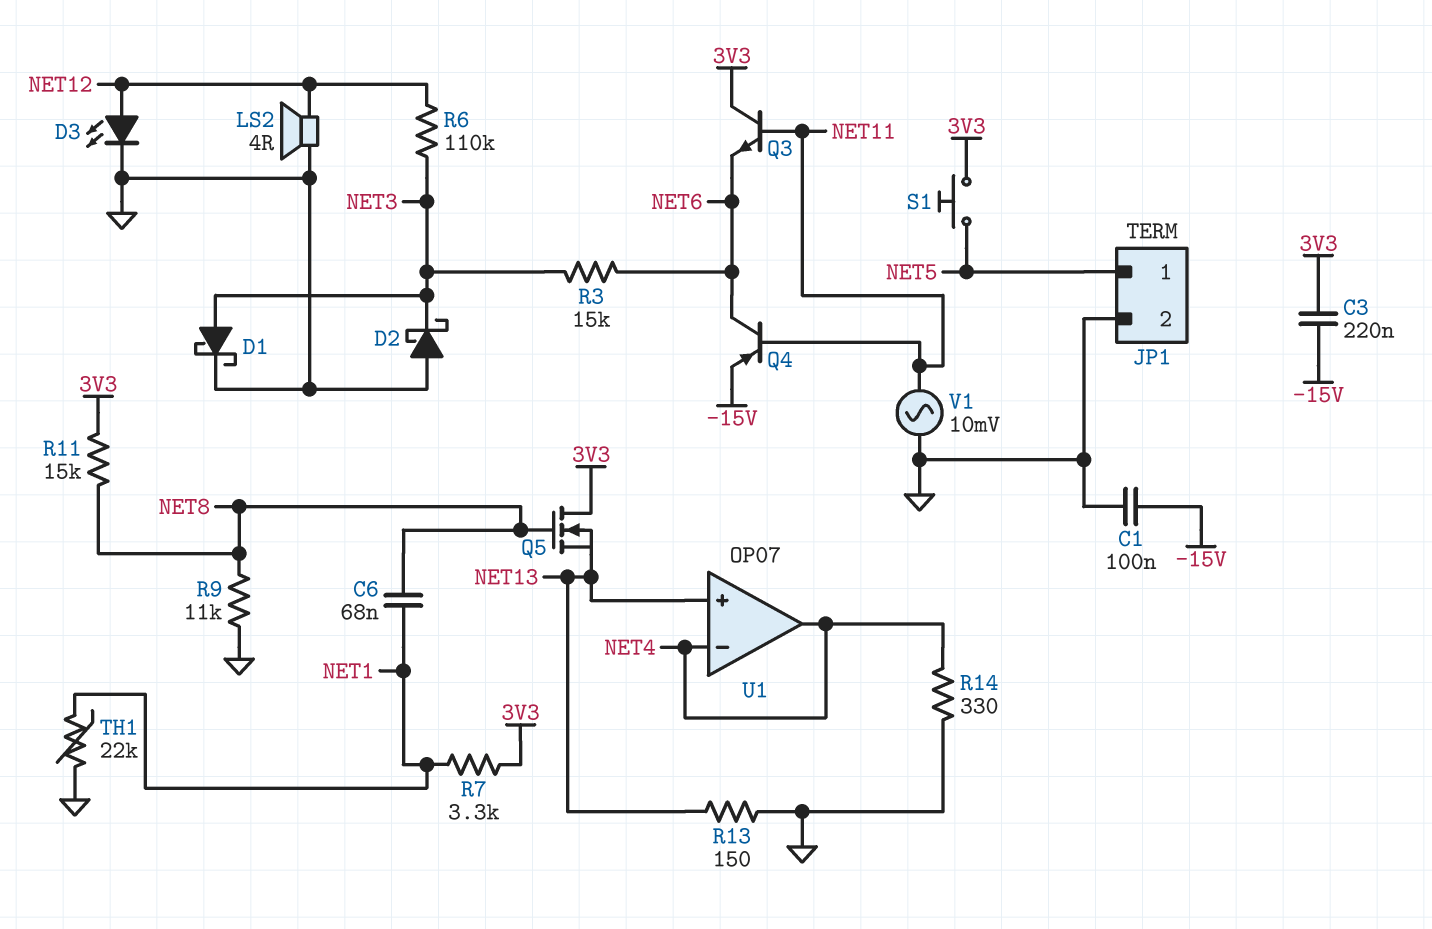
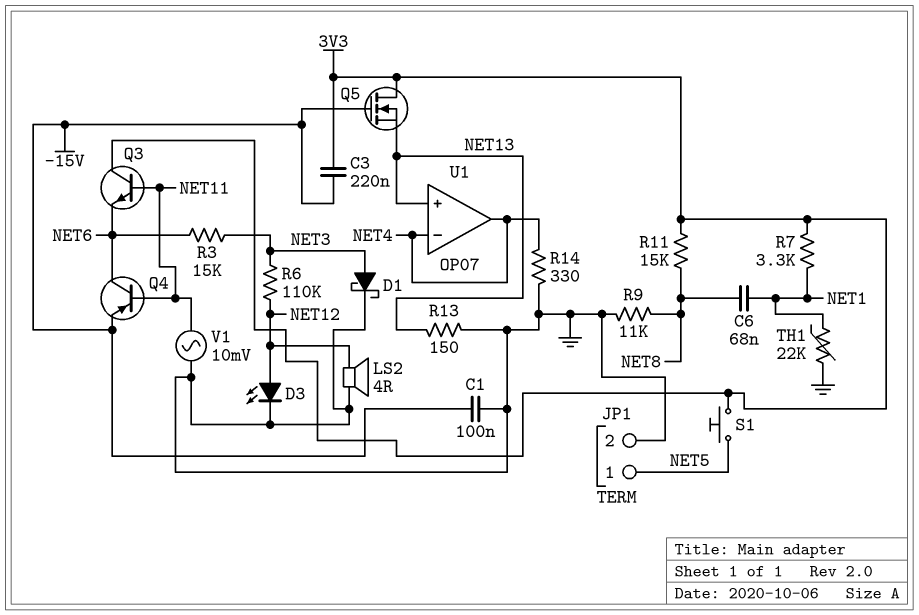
D2: schottky (A GND, K NET3) -> none
Q5: NMOS (G NET8, D 3V3, S NET13) -> NMOS (G -15V, D 3V3, S NET13)

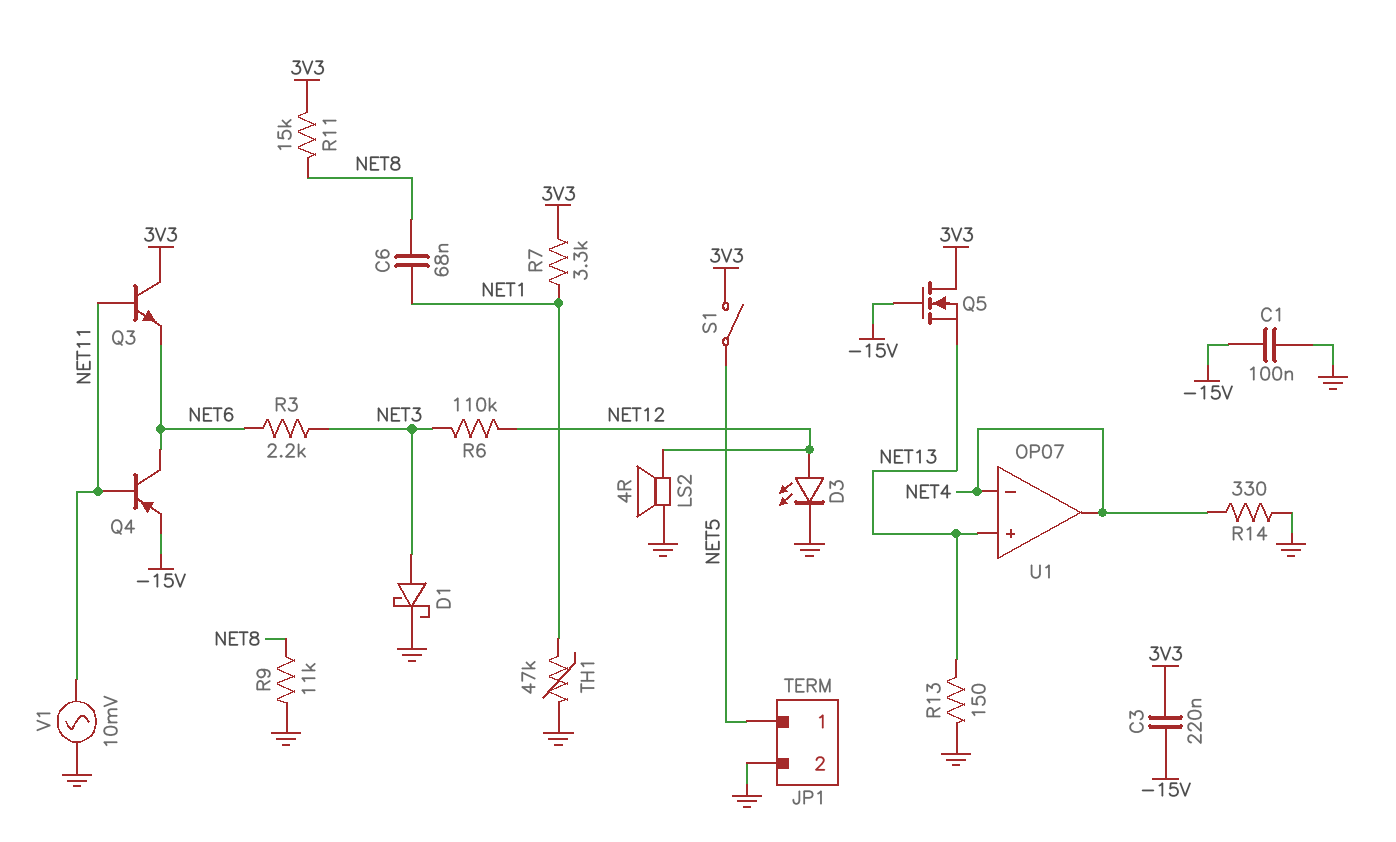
R3: 15k (NET3, NET6) -> 2.2k (NET3, NET6)
S1: button (3V3, NET5) -> switch (3V3, NET5)
TH1: 22k (GND, NET1) -> 47k (GND, NET1)

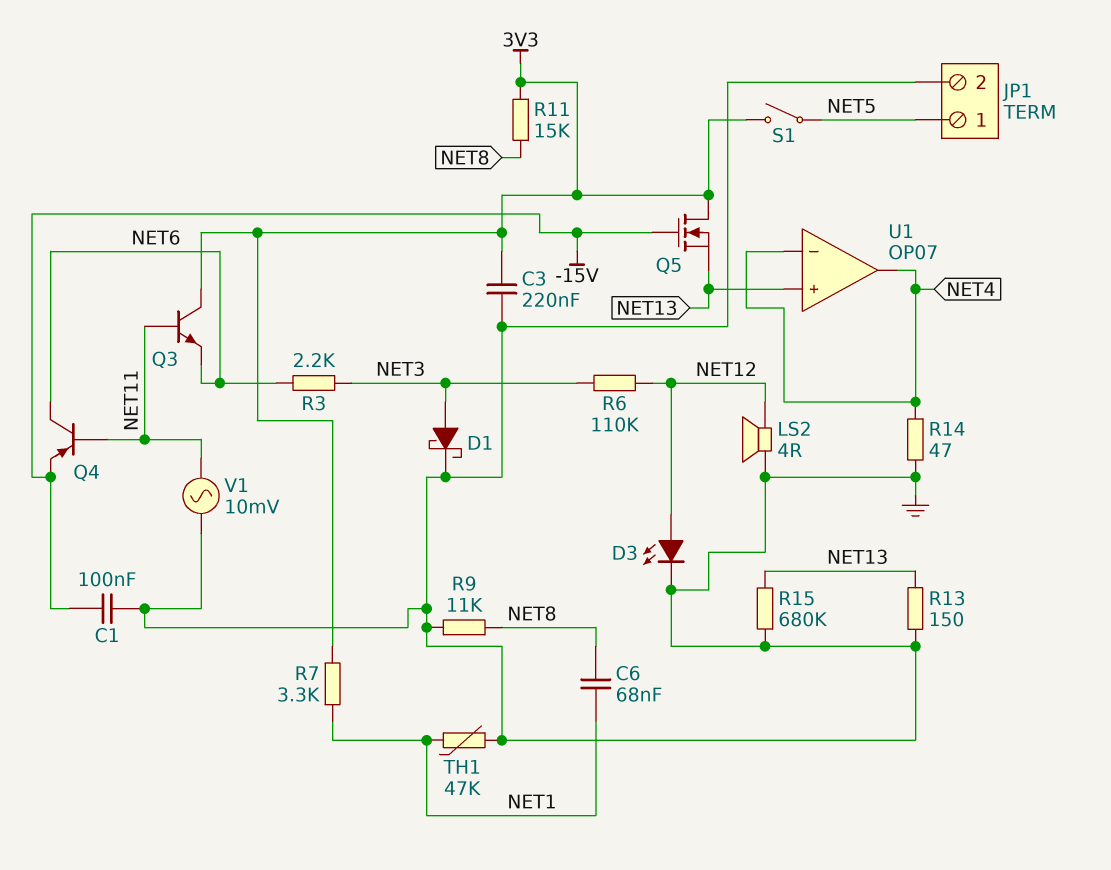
C3: 220nF (-15V, 3V3) -> 220nF (3V3, GND)
R14: 330 (GND, NET4) -> 47 (GND, NET4)
R15: none -> 680k (GND, NET13)

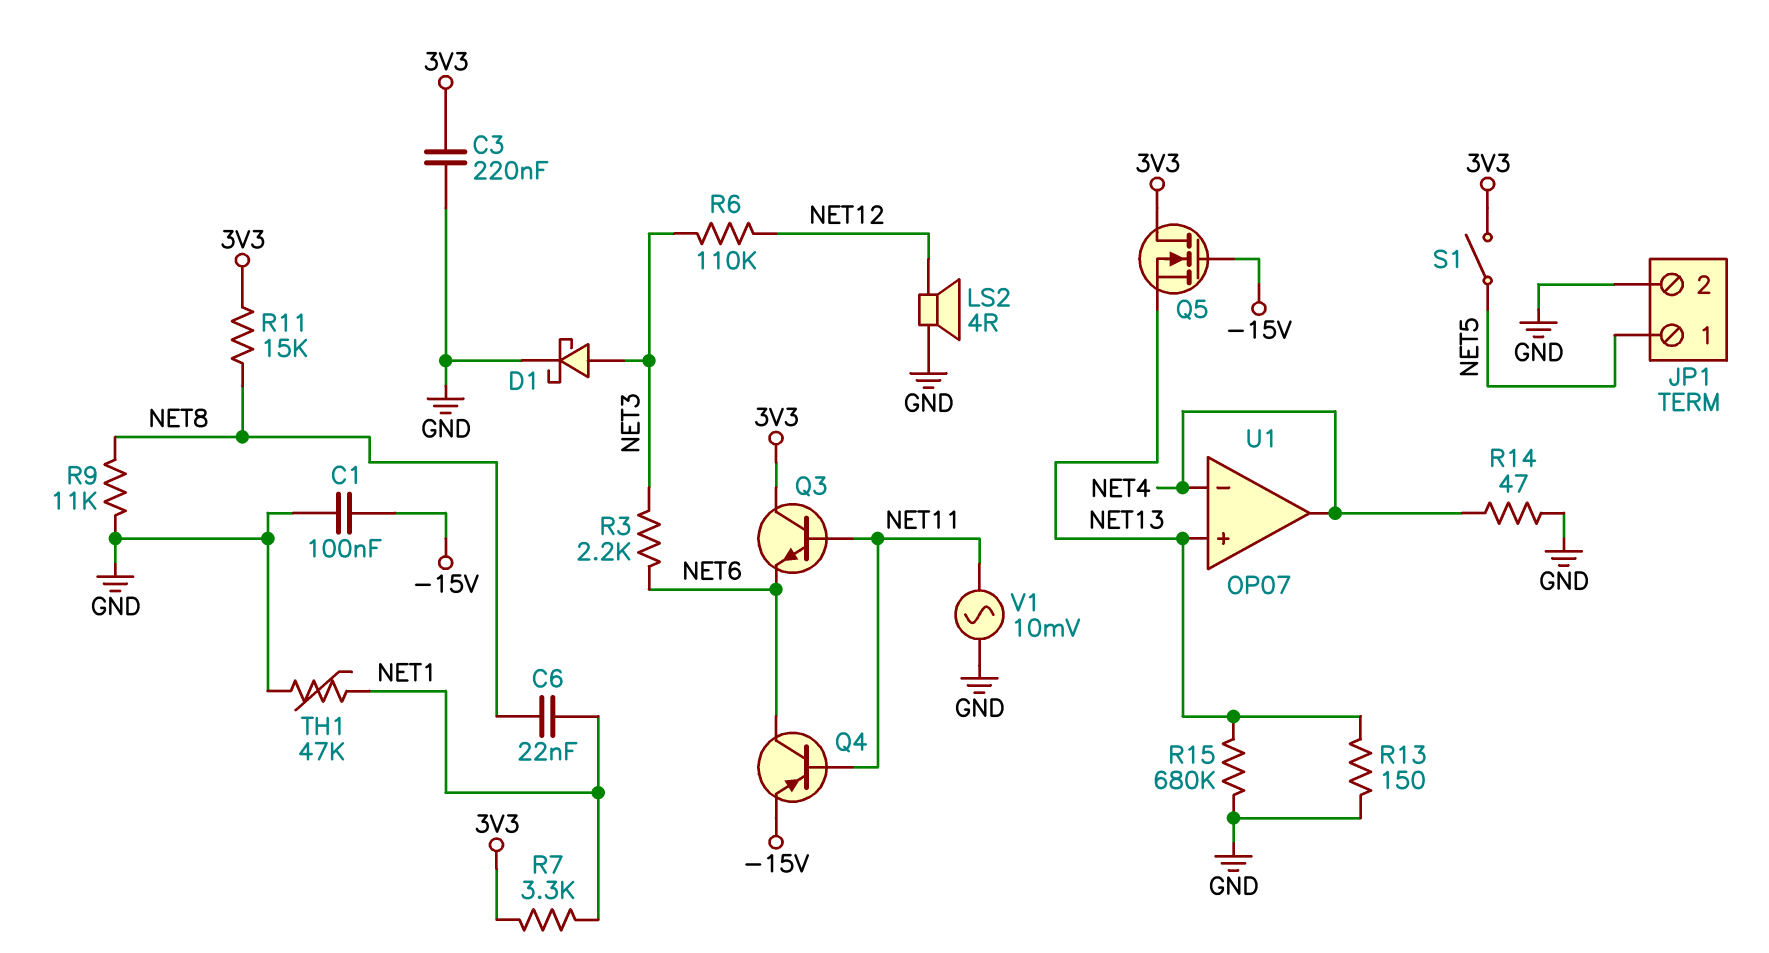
C6: 68nF (NET1, NET8) -> 22nF (NET1, NET8)
D3: LED (A NET12, K GND) -> none

